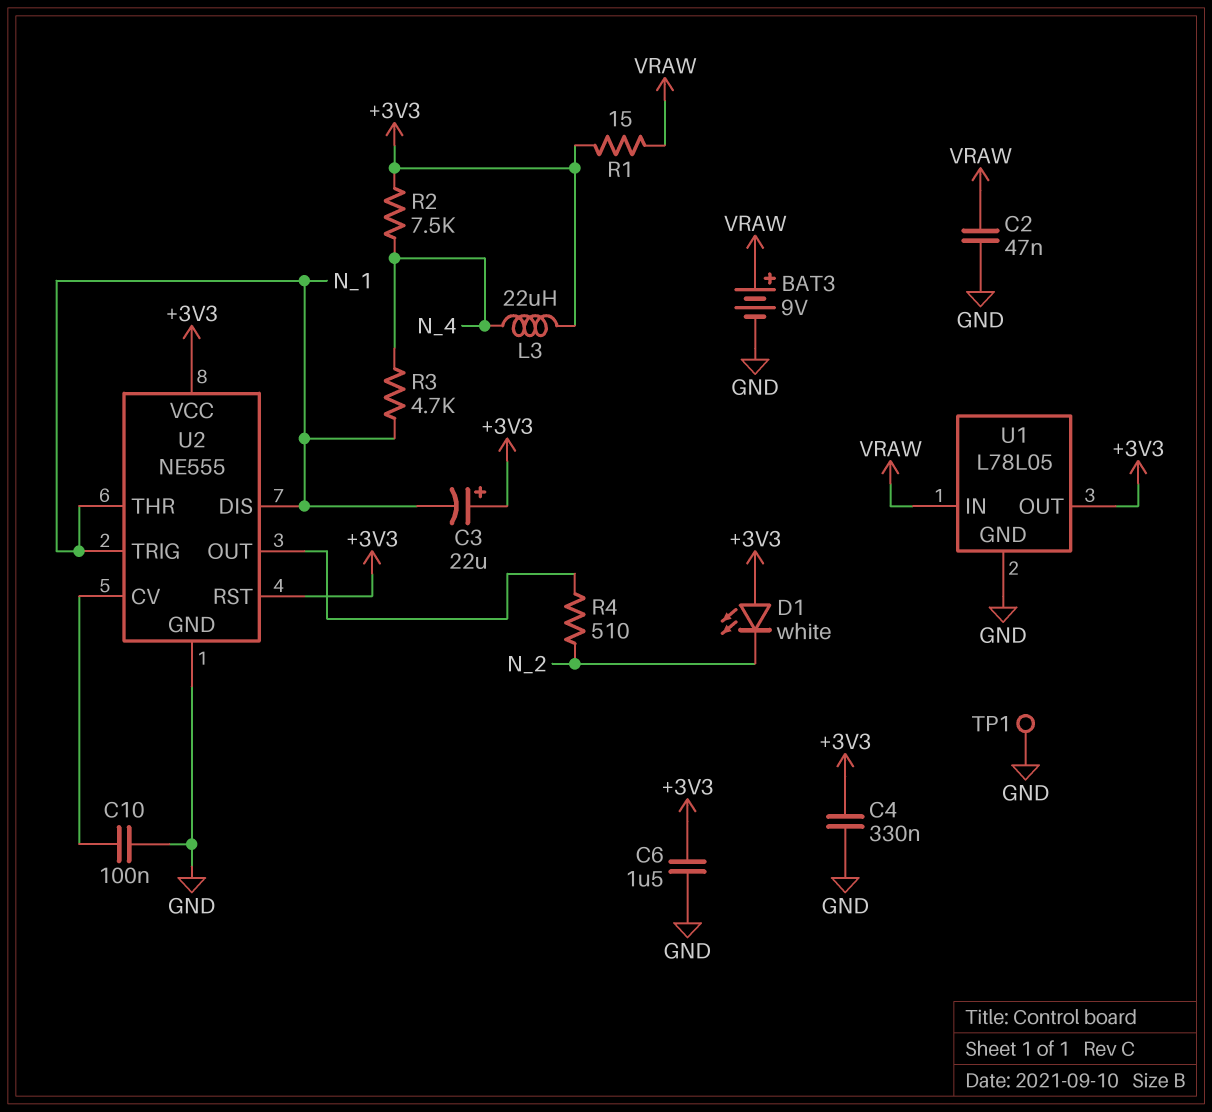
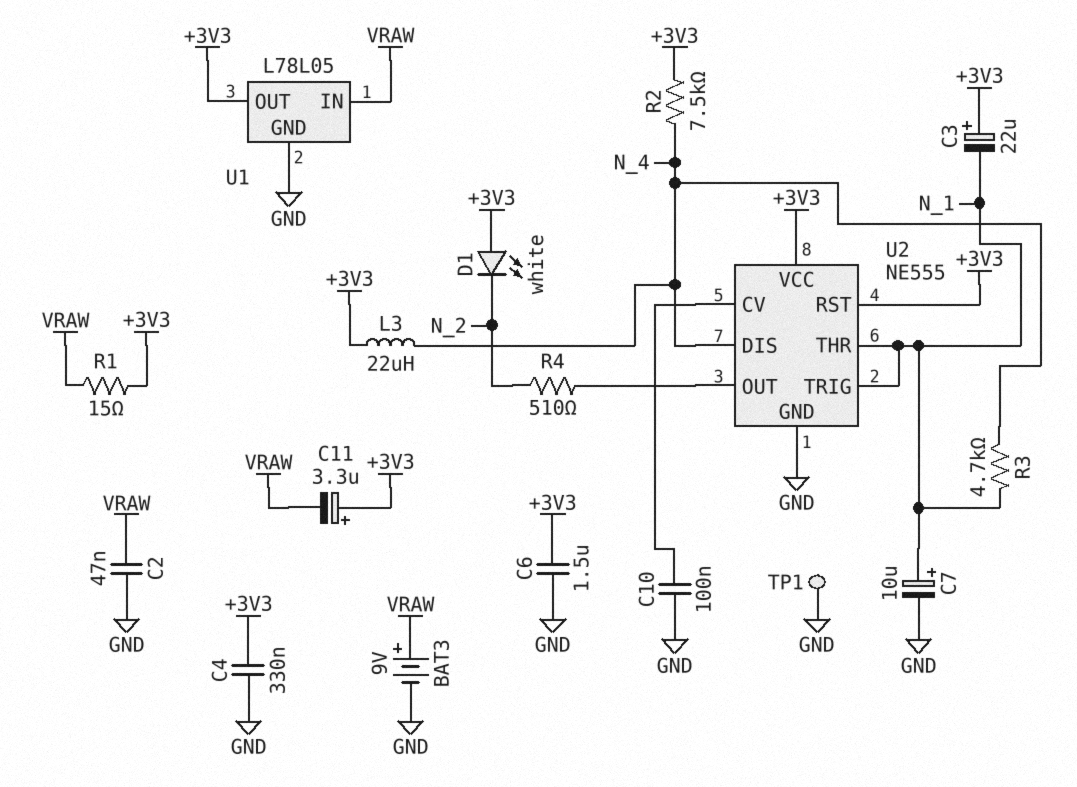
C7: none -> 10uF (plus N_1, minus GND)
C11: none -> 3.3uF (plus +3V3, minus VRAW)
U2 pin DIS: N_1 -> N_4

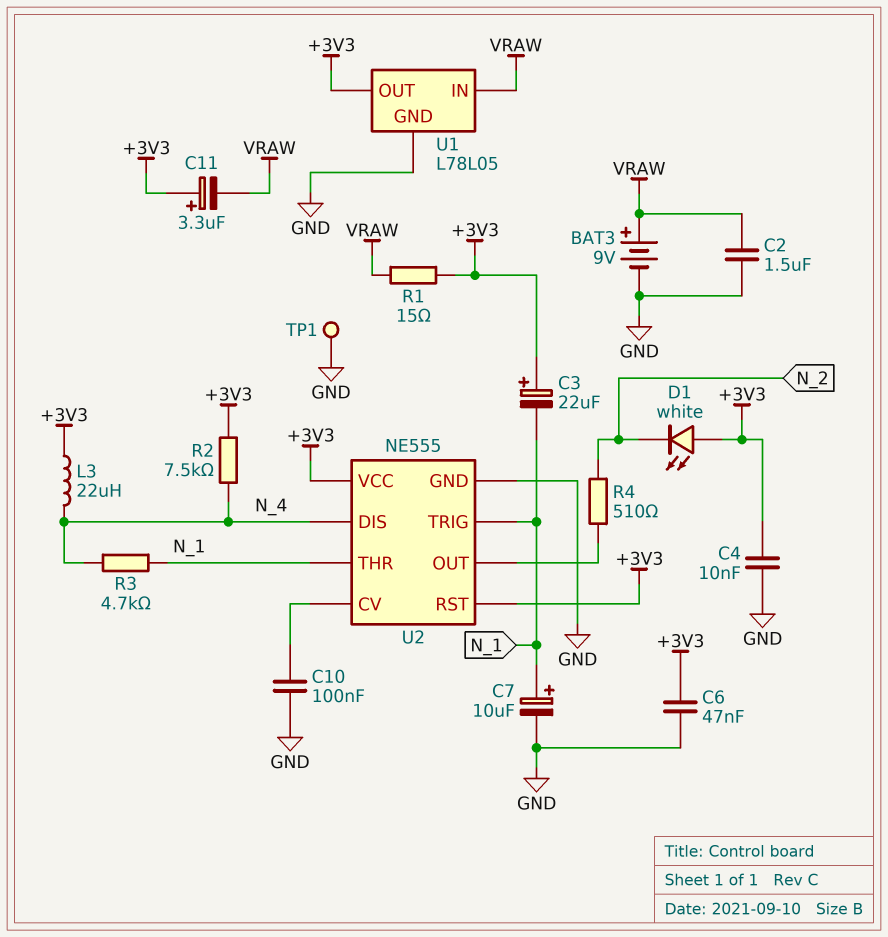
C2: 47nF (GND, VRAW) -> 1.5uF (GND, VRAW)
C4: 330nF (+3V3, GND) -> 10nF (+3V3, GND)
C6: 1.5uF (+3V3, GND) -> 47nF (+3V3, GND)

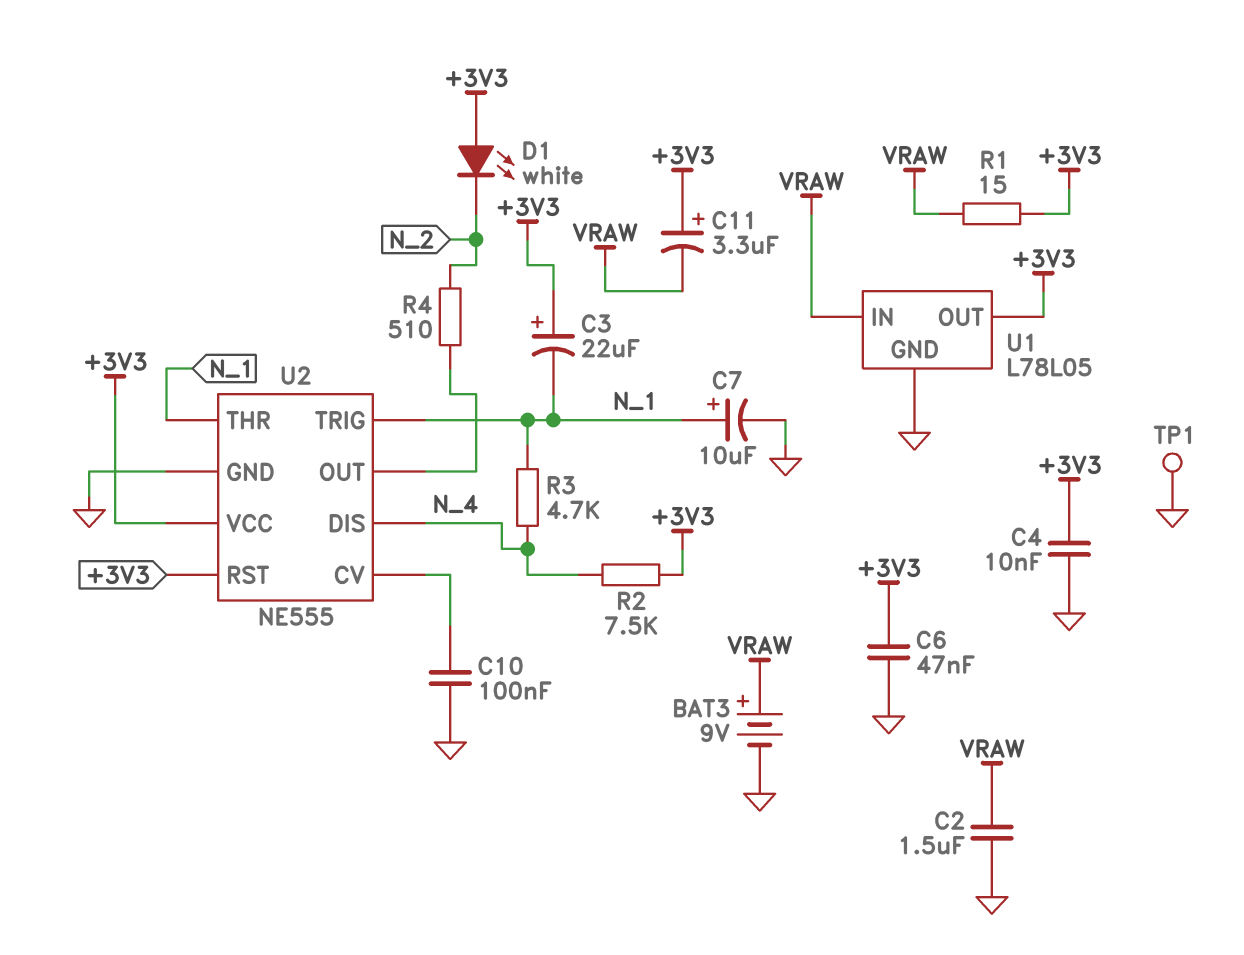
L3: 22uH (+3V3, N_4) -> none

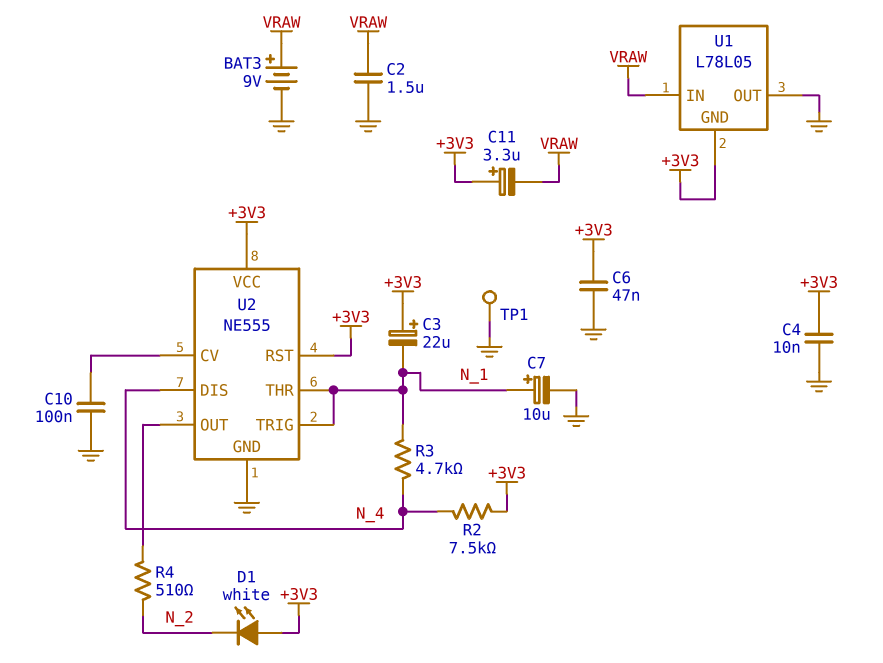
R1: 15 (+3V3, VRAW) -> none
U1 pin GND: GND -> +3V3
U1 pin OUT: +3V3 -> GND

